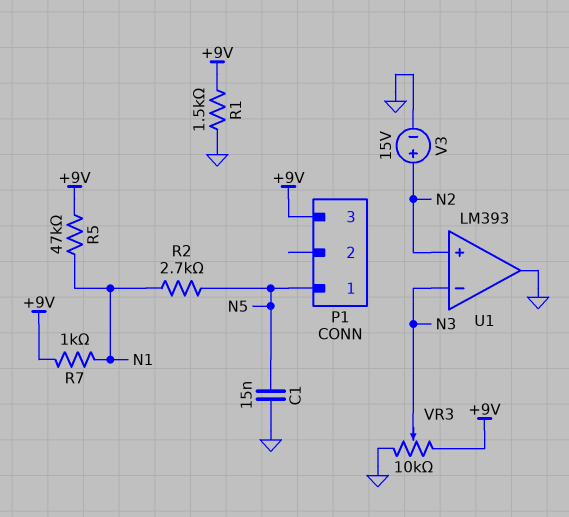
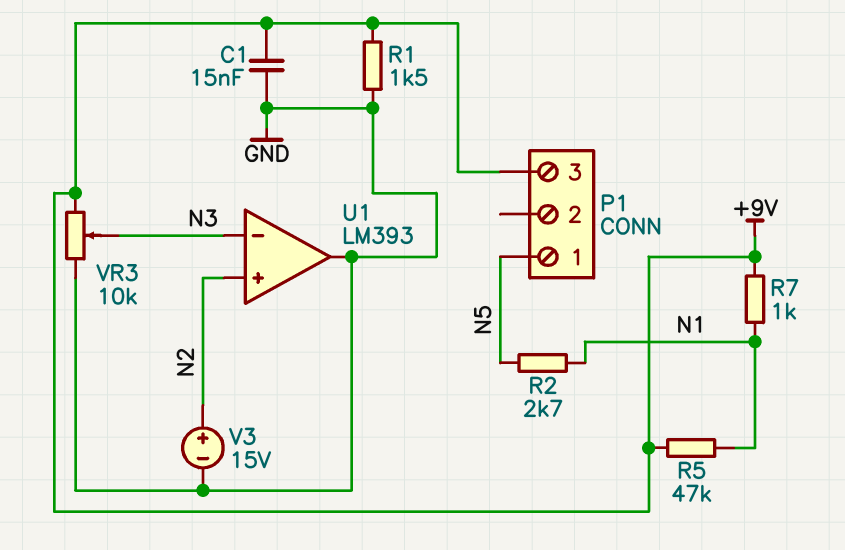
C1: 15nF (GND, N5) -> 15nF (+9V, GND)

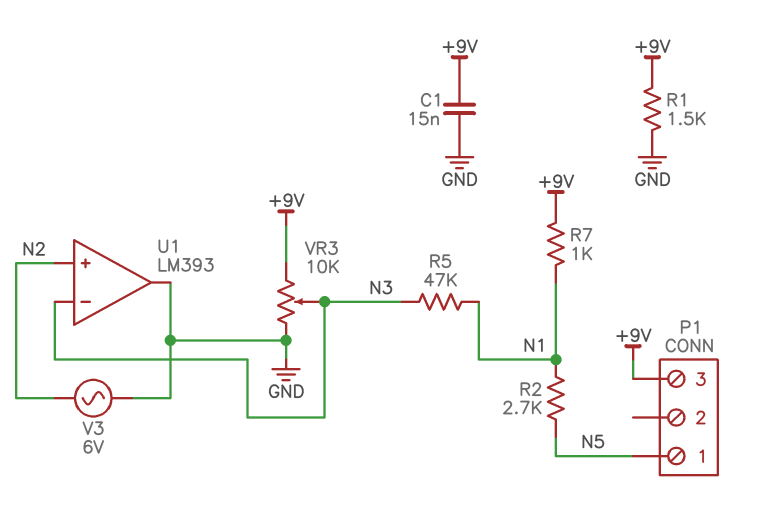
R5: 47k (+9V, N1) -> 47k (N1, N3)
V3: 15V (plus N2, minus GND) -> AC 6V (GND, N2)

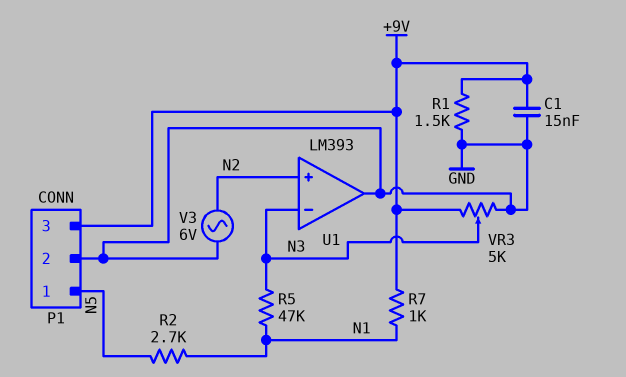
P1 pin 2: none -> GND
VR3: 10k (+9V, GND, wiper N3) -> 5k (+9V, GND, wiper N3)

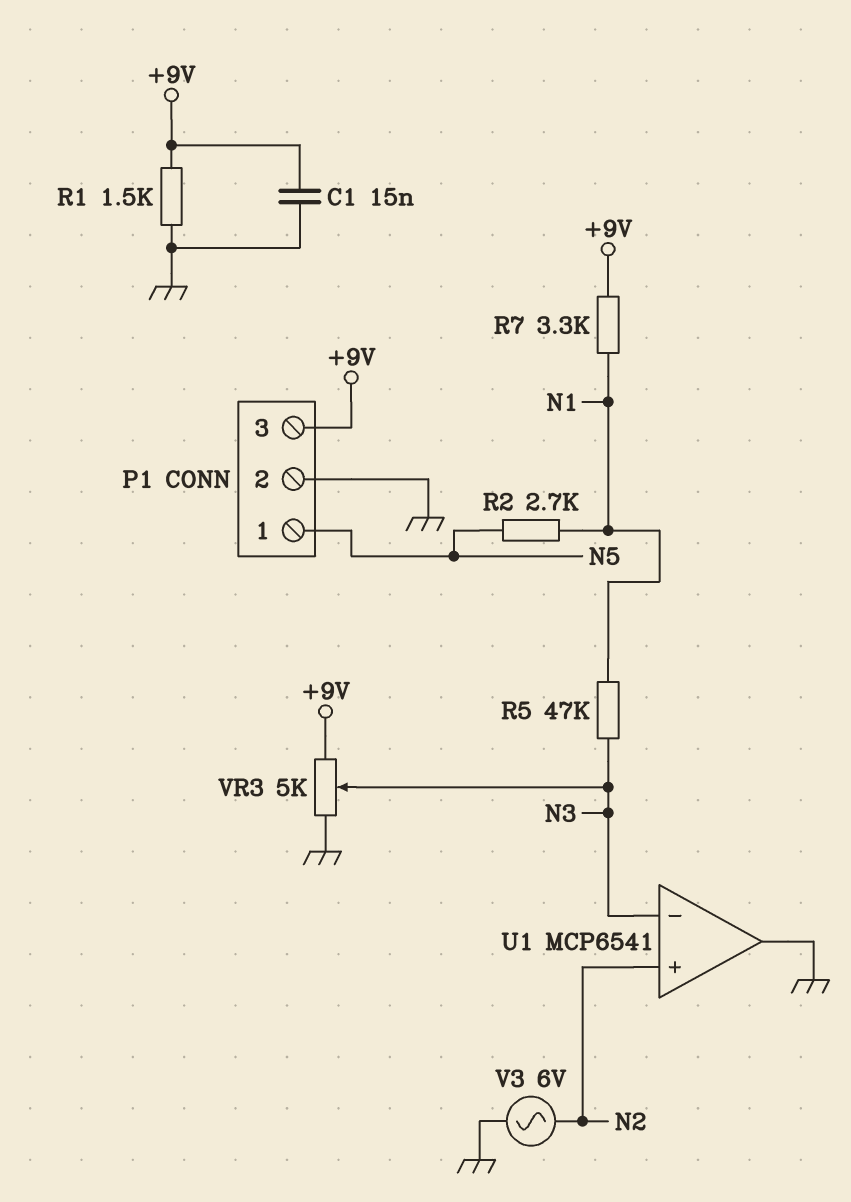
R7: 1k (+9V, N1) -> 3.3k (+9V, N1)
U1: LM393 -> MCP6541

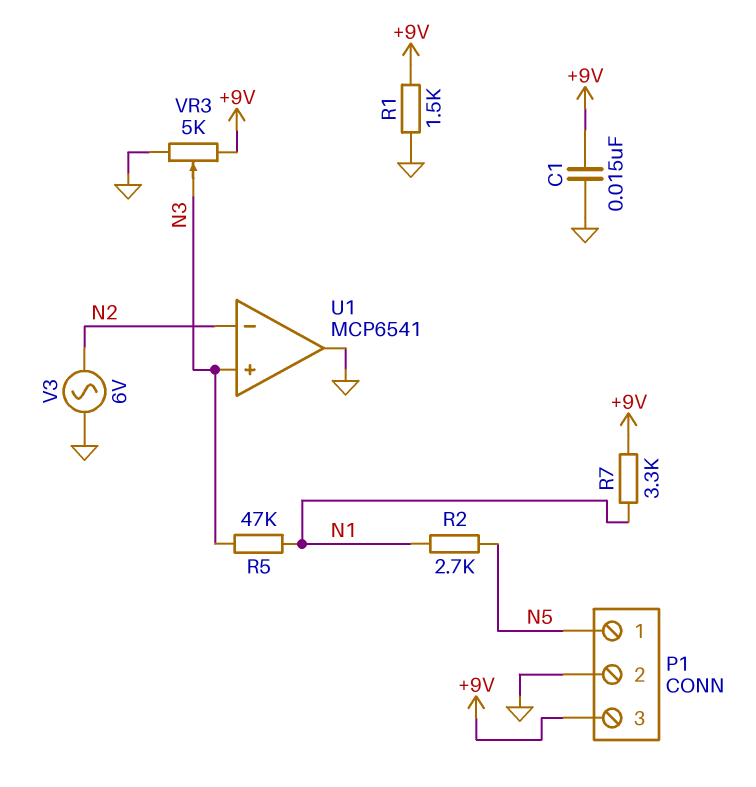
U1 pin in+: N2 -> N3
U1 pin in-: N3 -> N2

